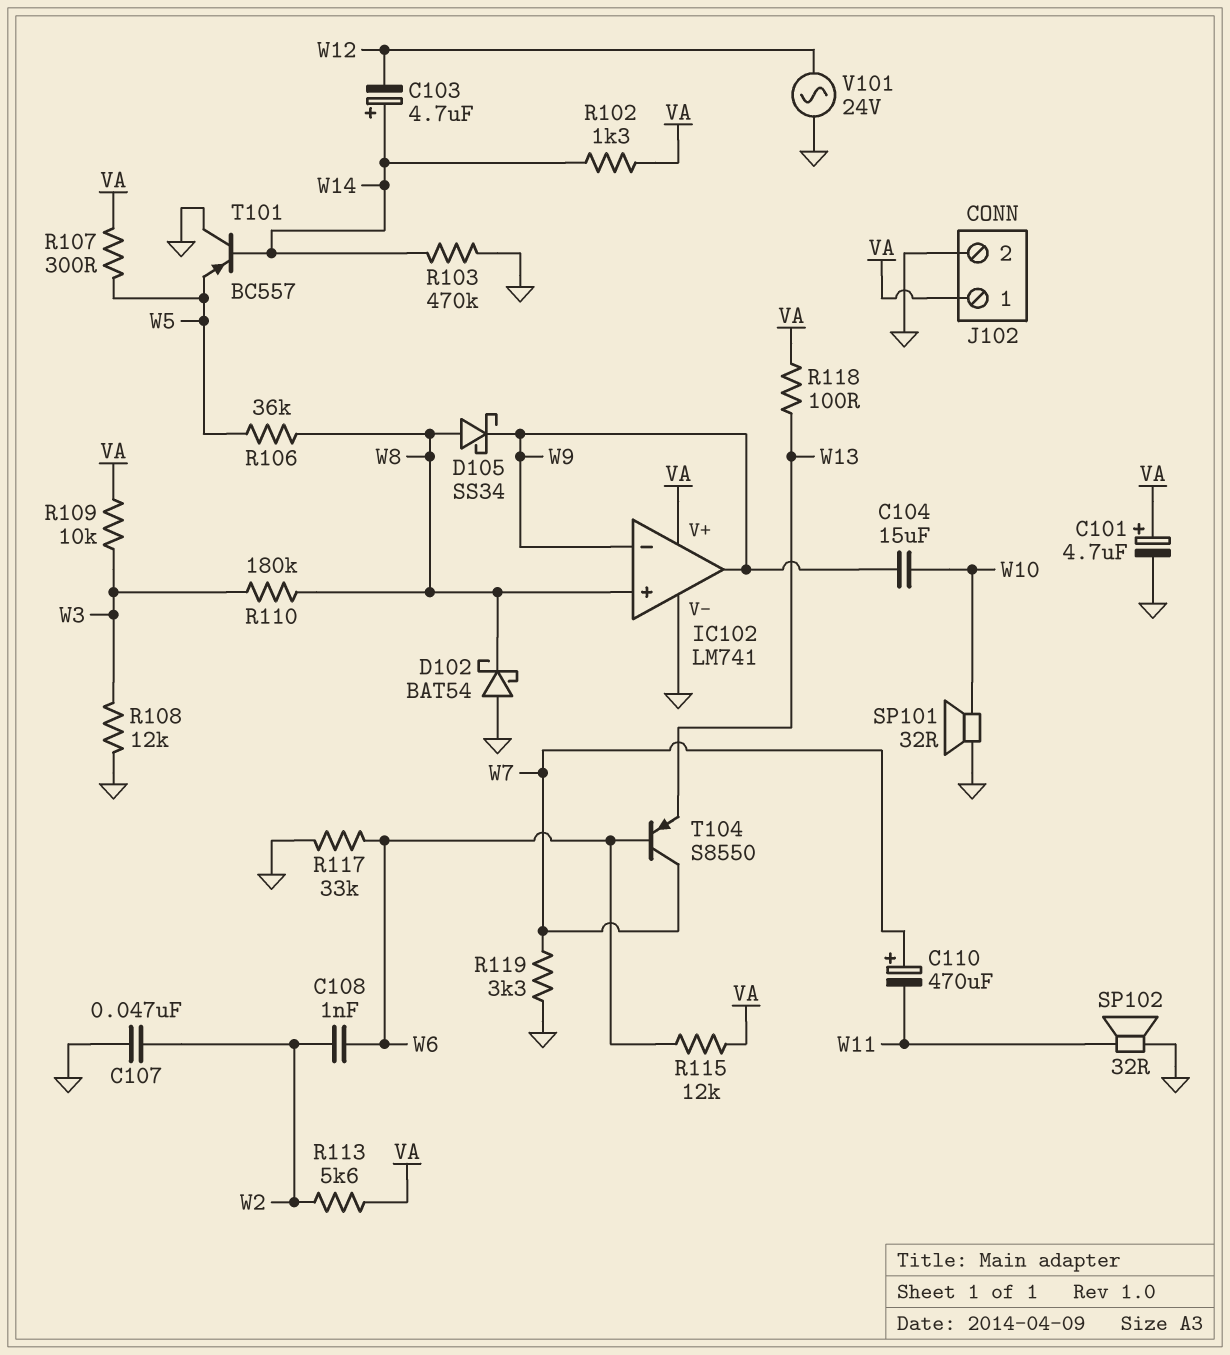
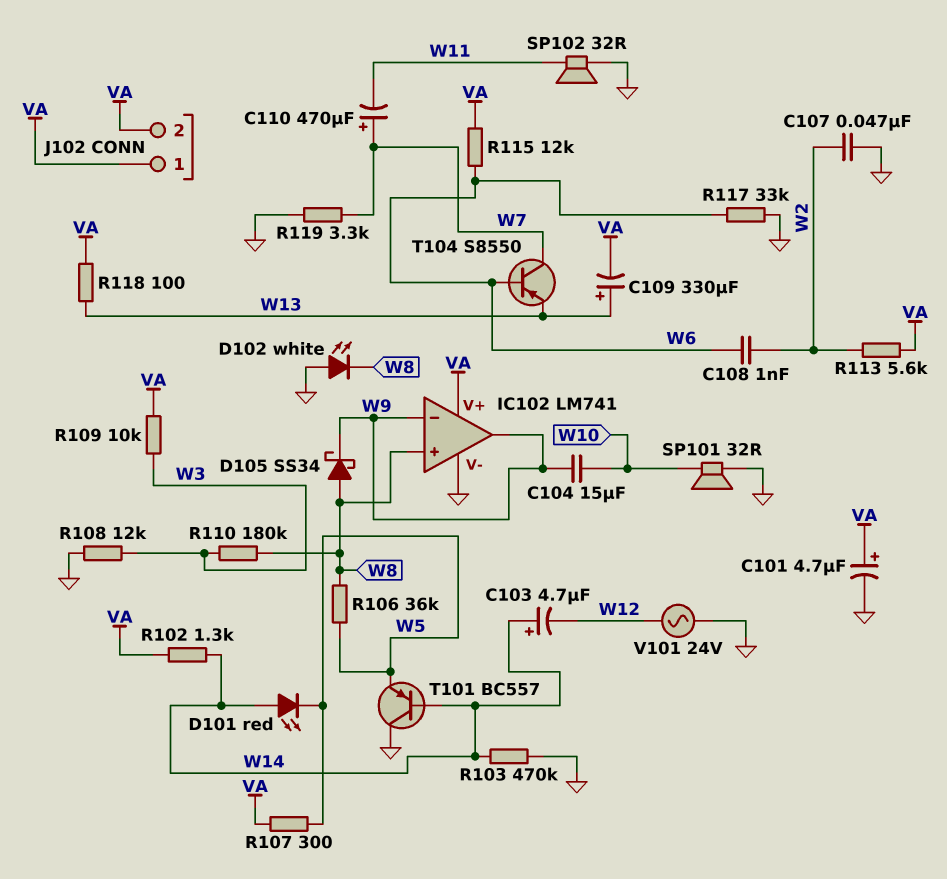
C109: none -> 330uF (plus W13, minus VA)
D101: none -> LED red (A W14, K W5)
D102: schottky BAT54 (A GND, K W8) -> LED white (A GND, K W8)
J102 pin 2: GND -> VA

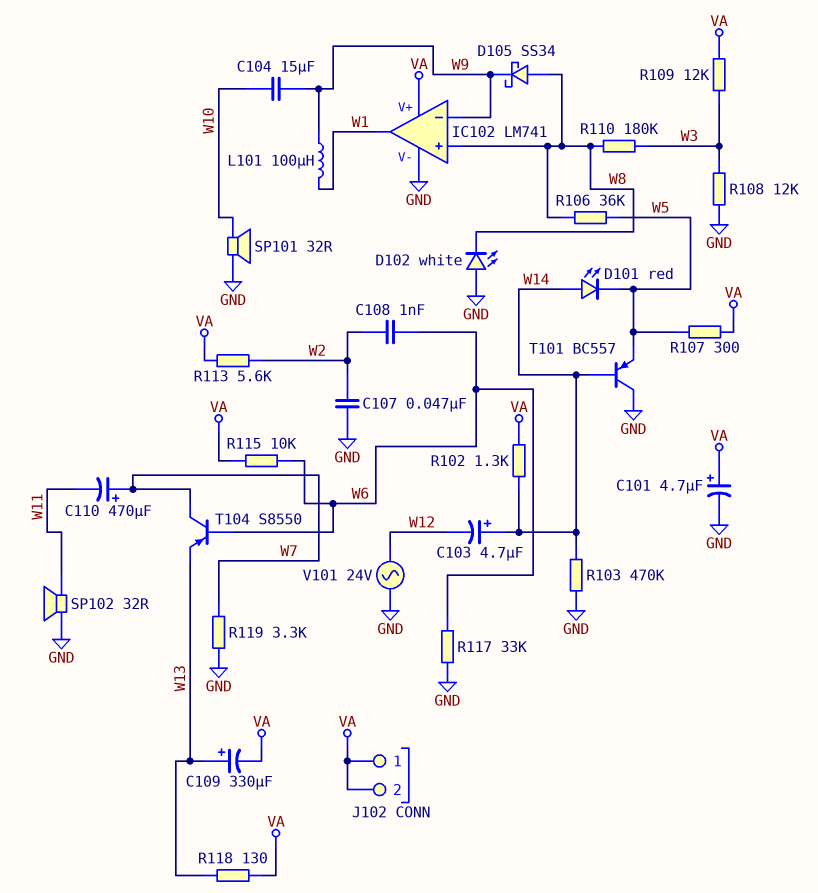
IC102 pin out: W9 -> W1
L101: none -> 100uH (W1, W9)
R109: 10k (VA, W3) -> 12k (VA, W3)
R115: 12k (VA, W6) -> 10k (VA, W6)
R118: 100 (VA, W13) -> 130 (VA, W13)

